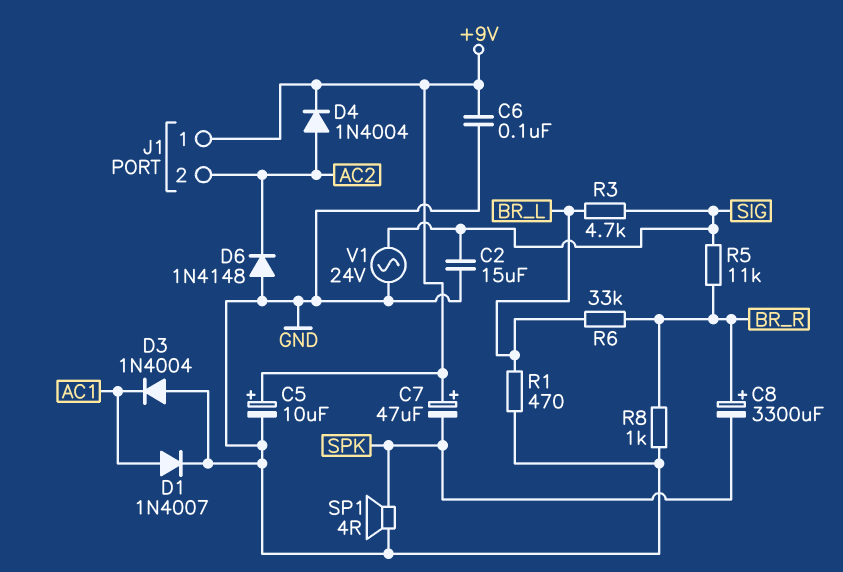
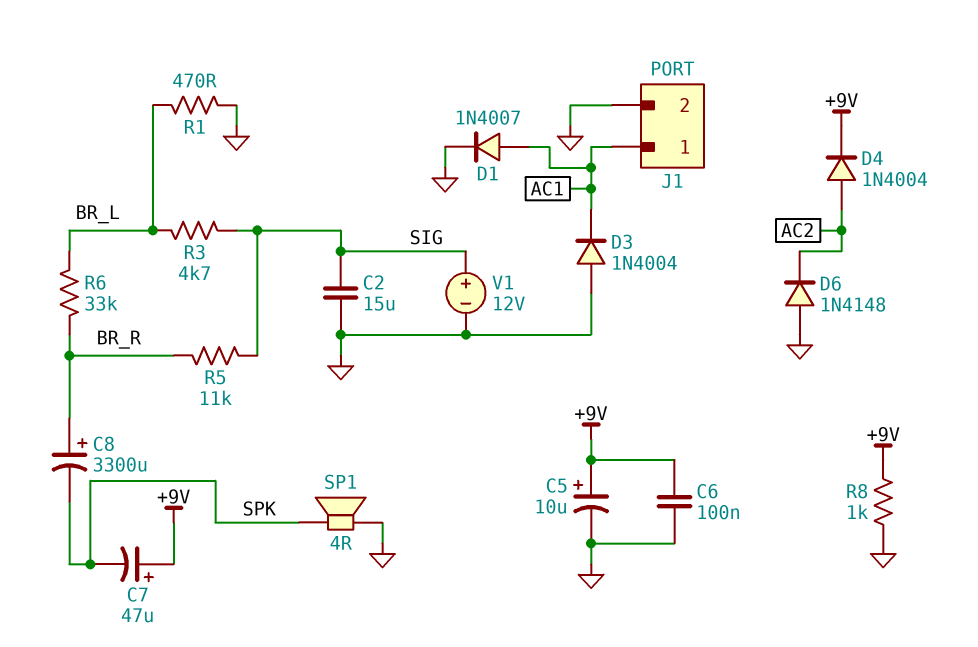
J1 pin 1: +9V -> AC1
J1 pin 2: AC2 -> GND
R8: 1k (BR_R, GND) -> 1k (+9V, GND)
V1: AC 24V (GND, SIG) -> 12V (plus SIG, minus GND)

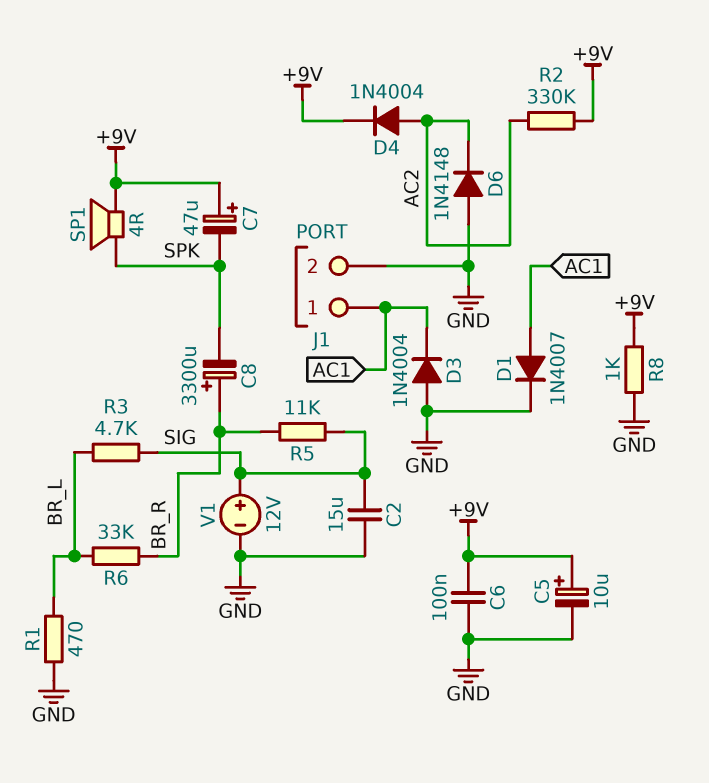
R2: none -> 330k (+9V, AC2)
SP1: speaker 4R (GND, SPK) -> speaker 4R (+9V, SPK)

